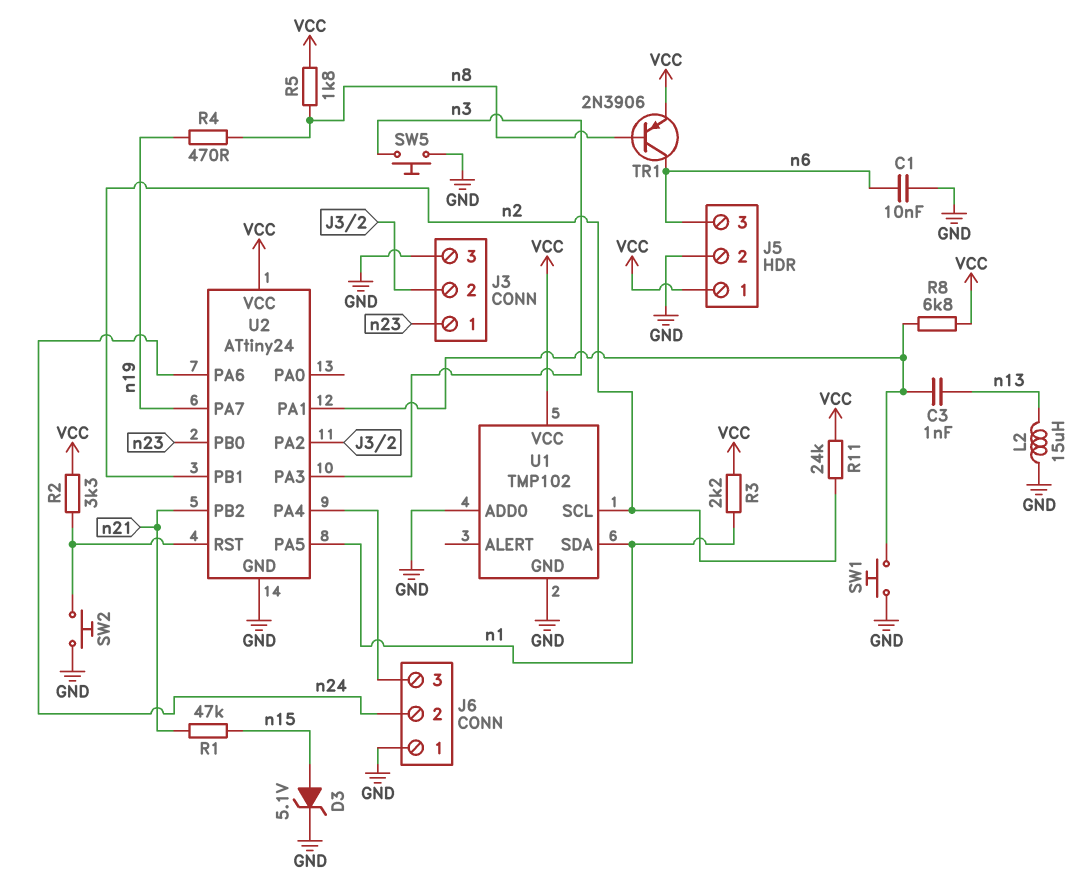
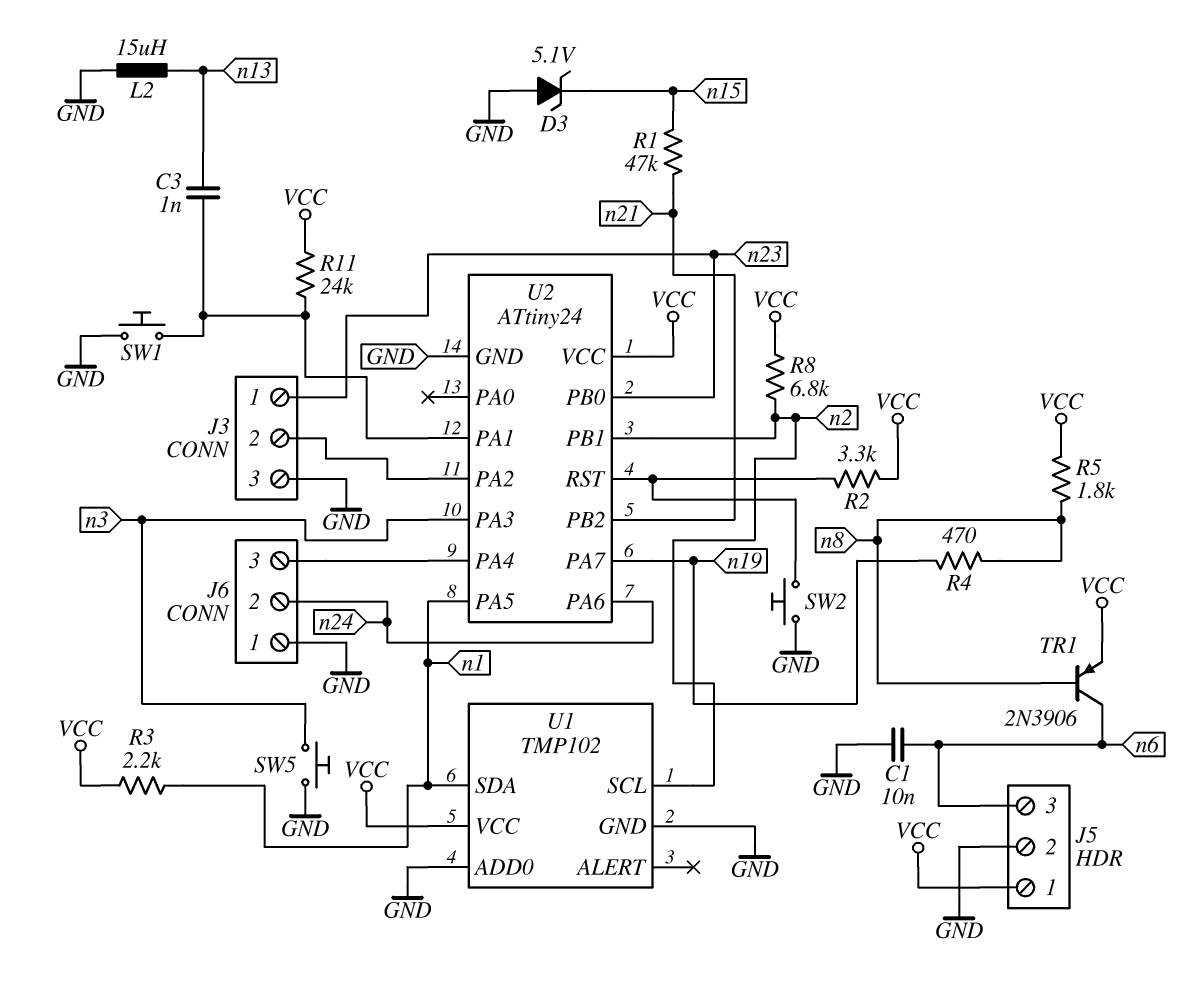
D3: zener 5.1V (A n15, K GND) -> zener 5.1V (A GND, K n15)
R8: 6.8k (U2/PA1, VCC) -> 6.8k (VCC, n2)
R11: 24k (VCC, n2) -> 24k (U2/PA1, VCC)

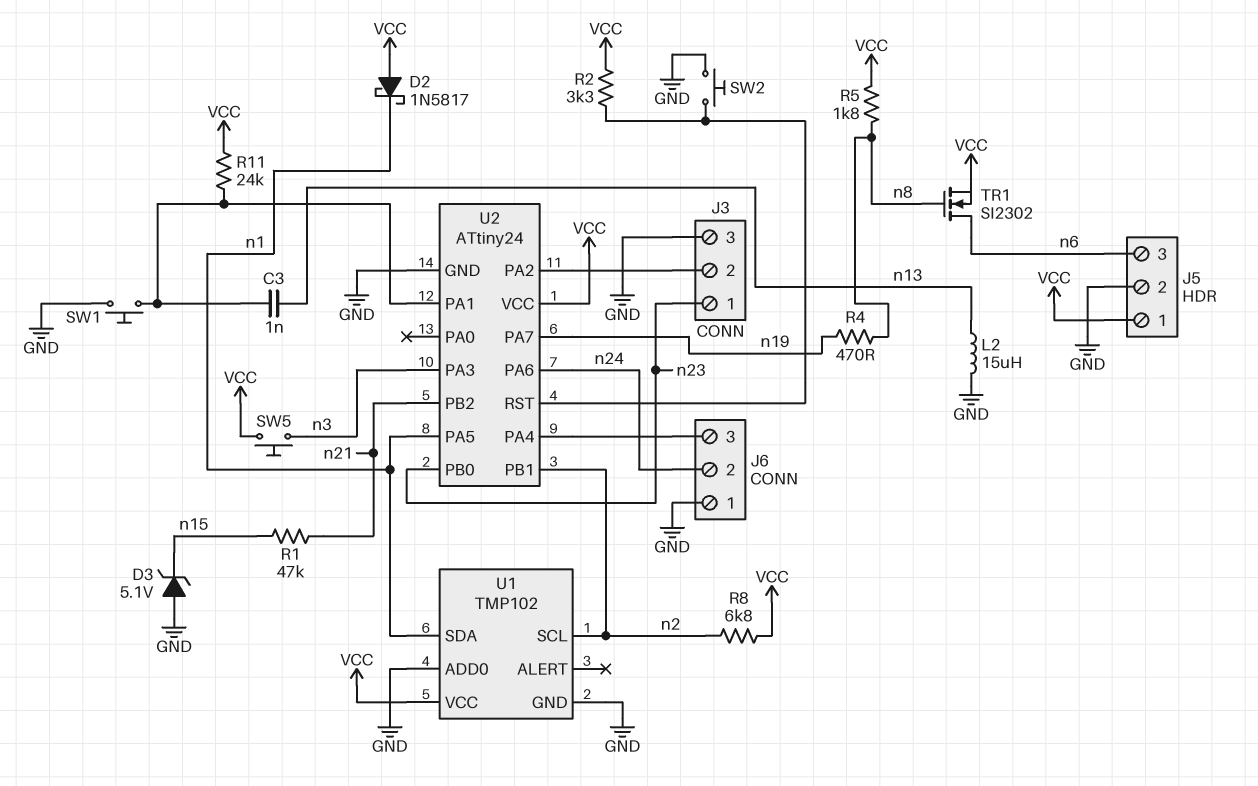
C1: 10nF (GND, n6) -> none
D2: none -> schottky 1N5817 (A VCC, K n1)
R3: 2.2k (VCC, n1) -> none
SW5: button (GND, n3) -> button (VCC, n3)
TR1: PNP 2N3906 (B n8, C n6, E VCC) -> NMOS SI2302 (G n8, D n6, S VCC)

